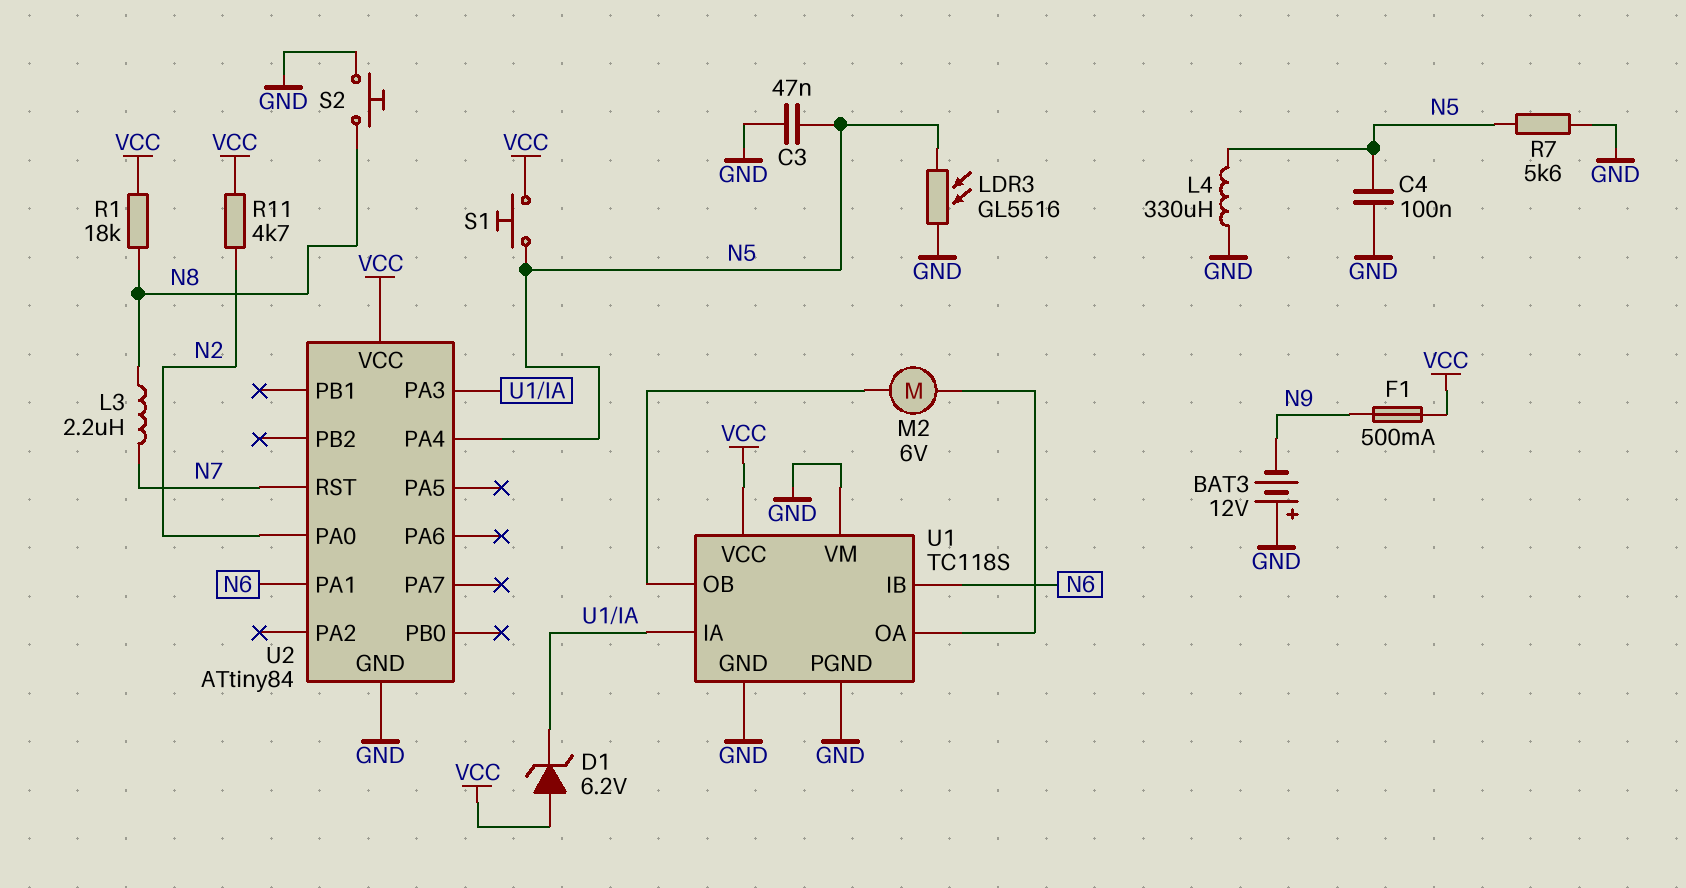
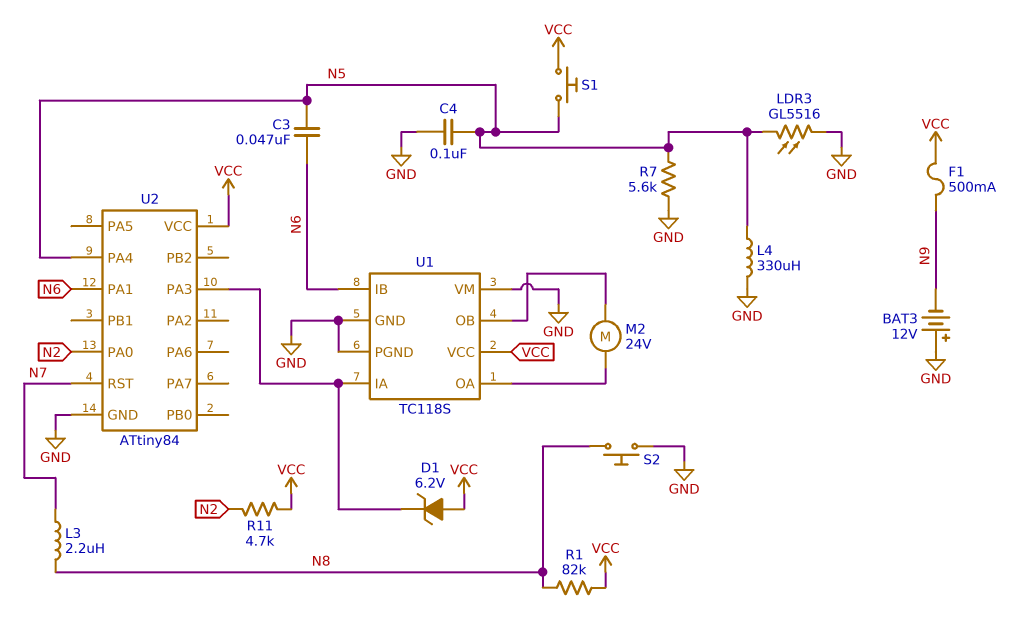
C3: 47nF (GND, N5) -> 47nF (N5, N6)
M2: motor 6V (U1/OA, U1/OB) -> motor 24V (U1/OA, U1/OB)
R1: 18k (N8, VCC) -> 82k (N8, VCC)

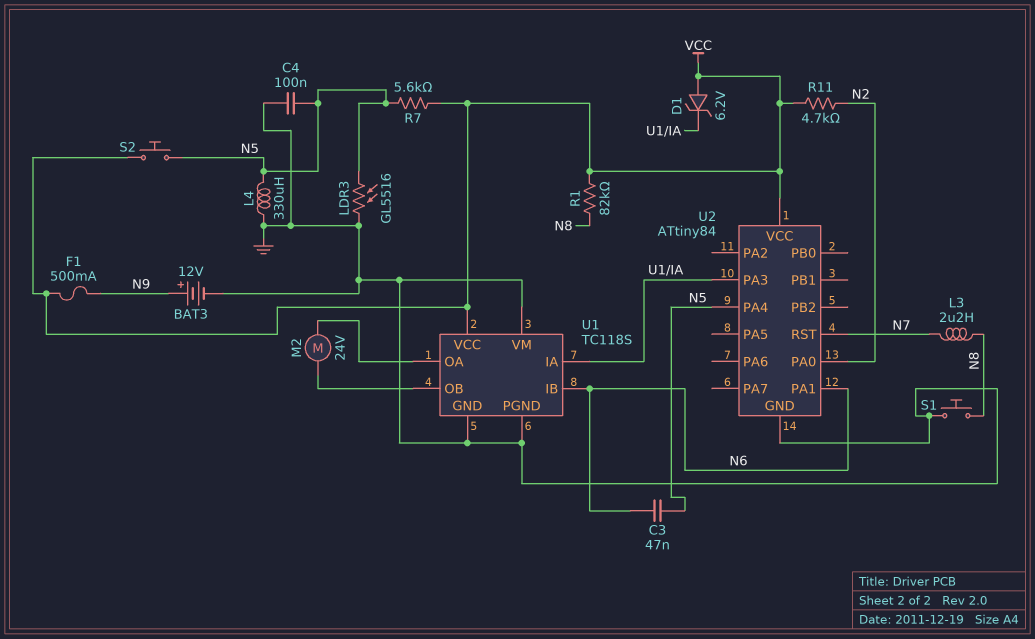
BAT3: 12V (plus GND, minus N9) -> 12V (plus N9, minus GND)
R7: 5.6k (GND, N5) -> 5.6k (N5, VCC)
S1: button (N5, VCC) -> button (GND, N8)
S2: button (GND, N8) -> button (N5, VCC)

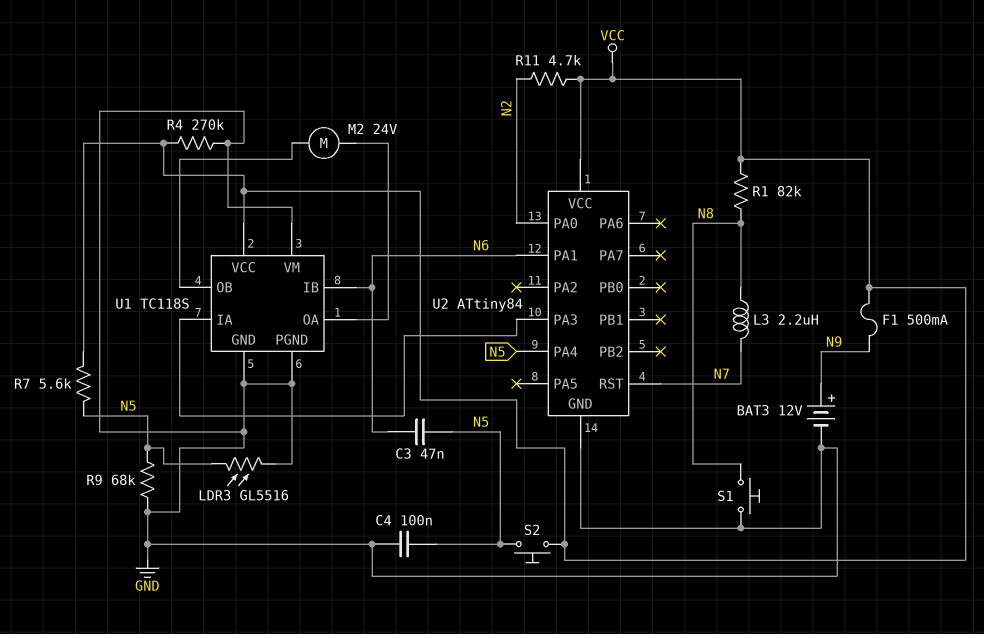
D1: zener 6.2V (A VCC, K U1/IA) -> none
L4: 330uH (GND, N5) -> none
R4: none -> 270k (GND, VCC)
R9: none -> 68k (GND, N5)

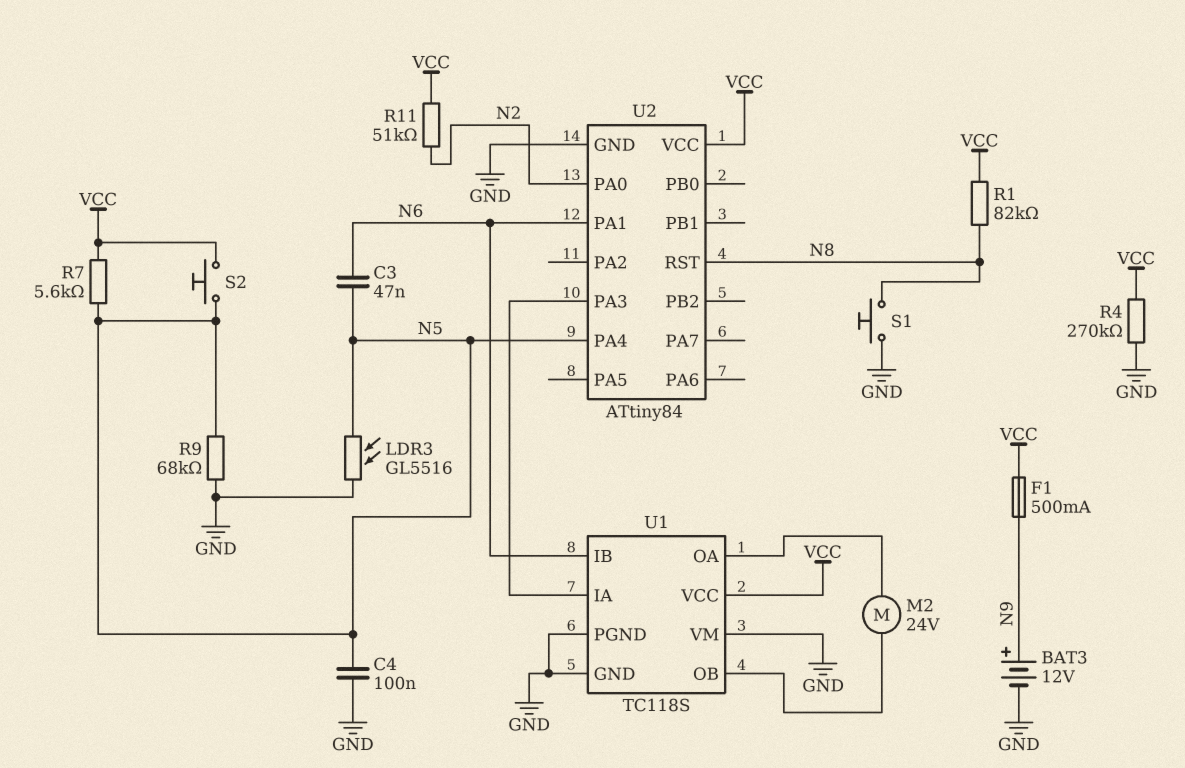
L3: 2.2uH (N7, N8) -> none
R11: 4.7k (N2, VCC) -> 51k (N2, VCC)
U2 pin RST: N7 -> N8

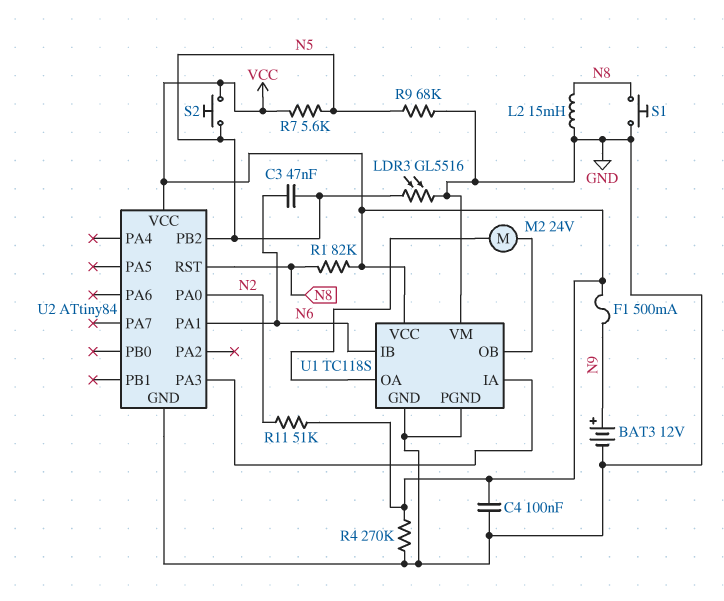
C4: 100nF (GND, N5) -> 100nF (GND, VCC)
L2: none -> 15mH (GND, N8)
U2 pin PA4: N5 -> none
U2 pin PB2: none -> N5

